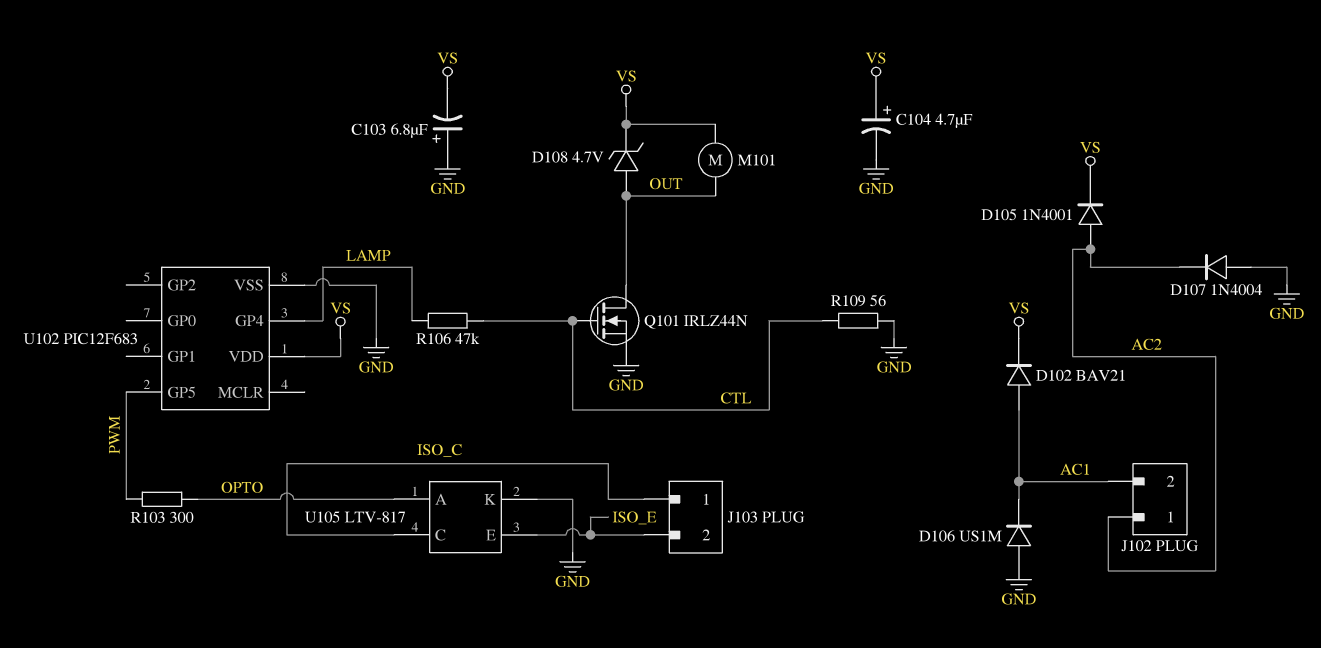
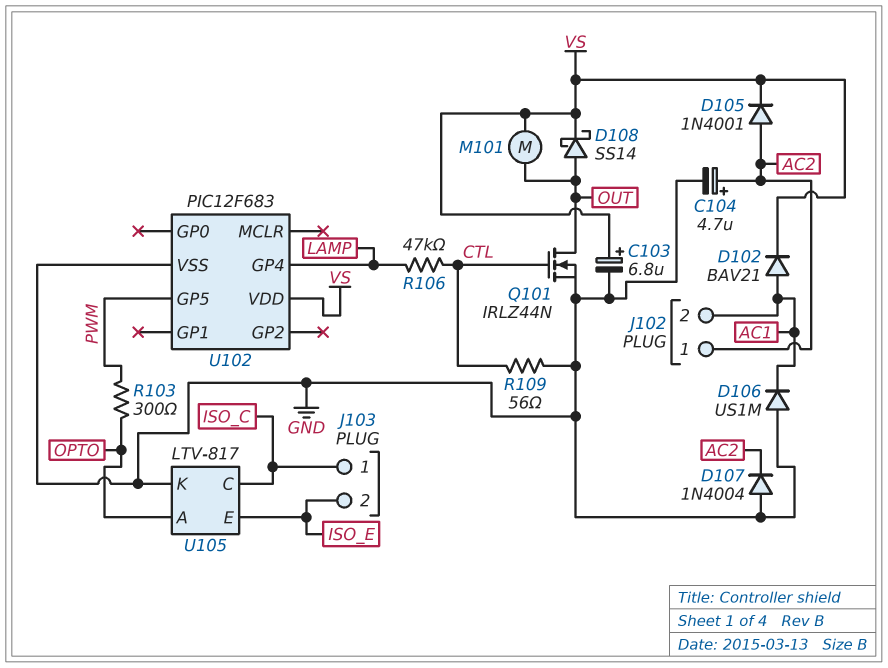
C103: 6.8uF (plus GND, minus VS) -> 6.8uF (plus VS, minus GND)
C104: 4.7uF (plus VS, minus GND) -> 4.7uF (plus AC2, minus GND)
D108: zener 4.7V (A OUT, K VS) -> schottky SS14 (A OUT, K VS)

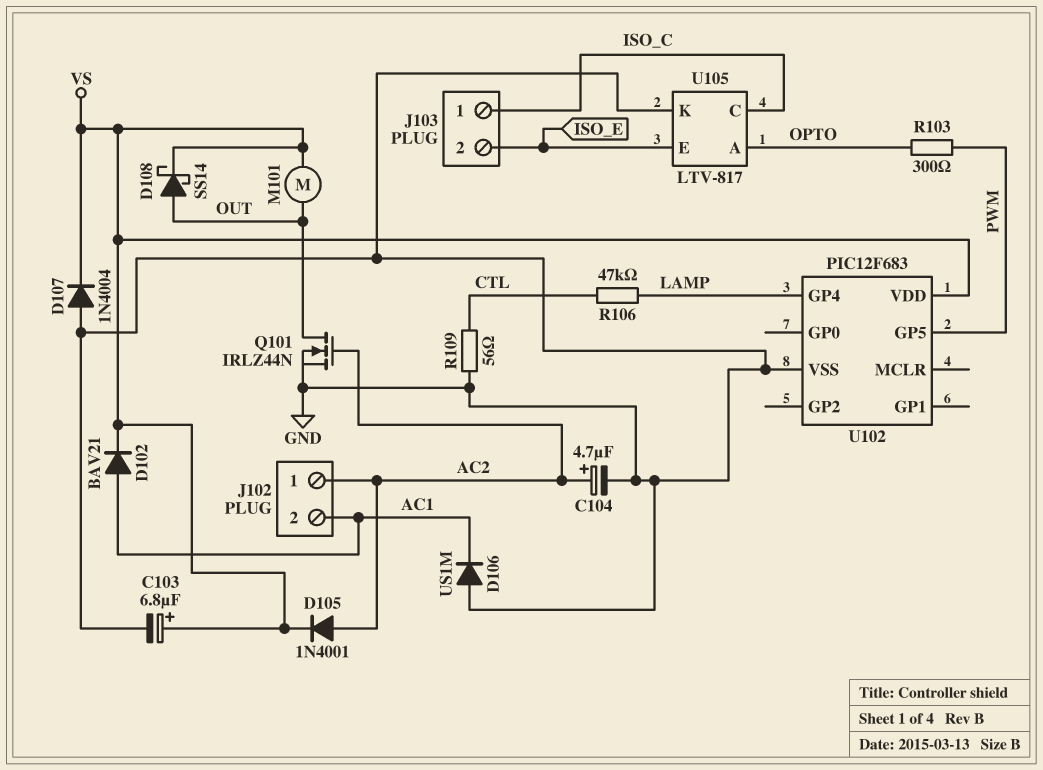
D107: diode 1N4004 (A GND, K AC2) -> diode 1N4004 (A GND, K VS)
Q101: NMOS IRLZ44N (G CTL, D OUT, S GND) -> NMOS IRLZ44N (G AC2, D OUT, S GND)

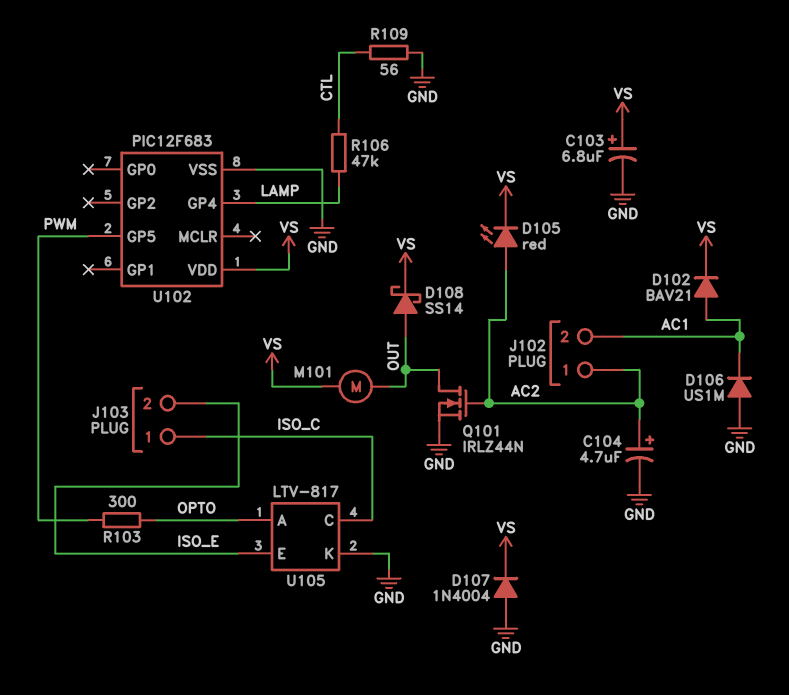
D105: diode 1N4001 (A AC2, K VS) -> LED red (A AC2, K VS)

